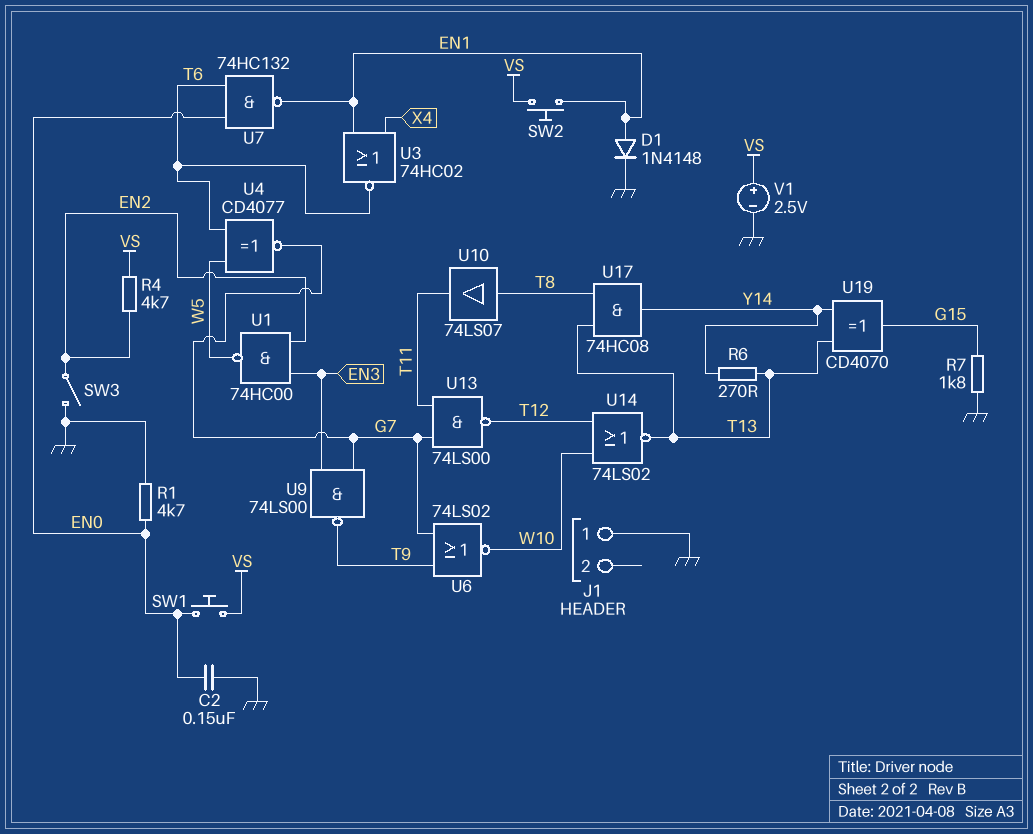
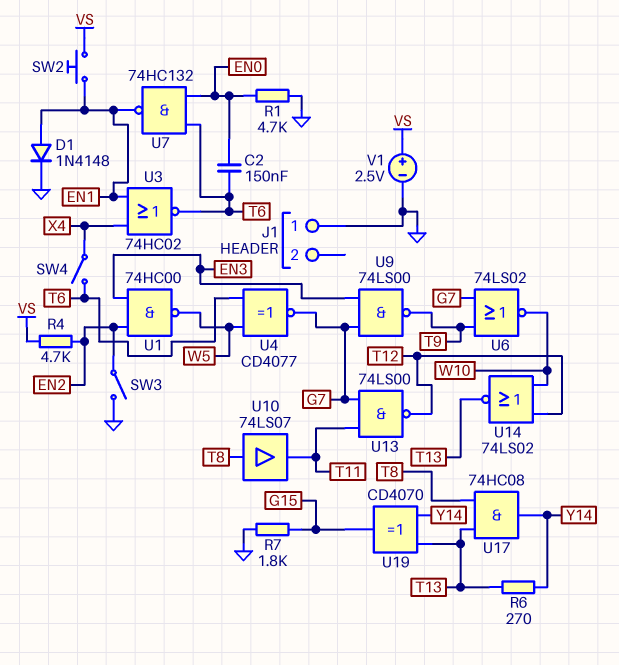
C2: 150nF (EN0, GND) -> 150nF (EN0, T6)
SW1: button (EN0, VS) -> none
SW4: none -> switch (T6, X4)

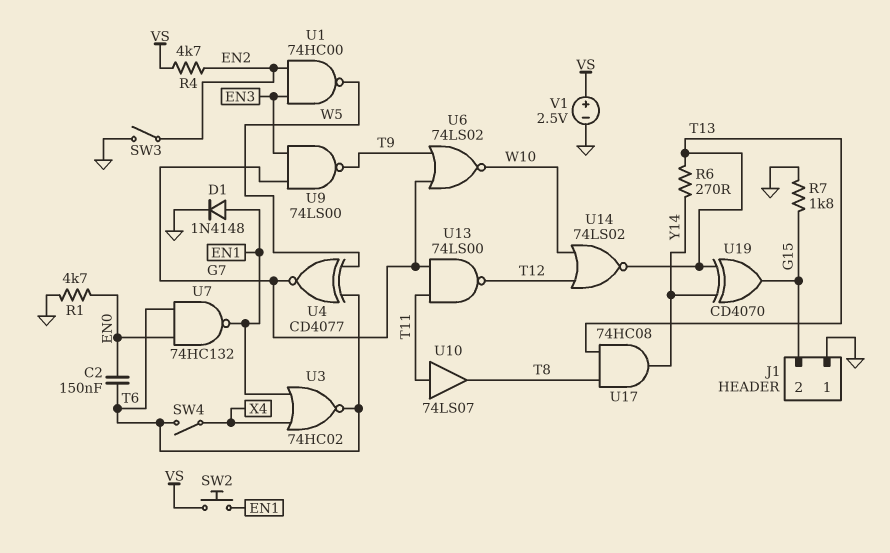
J1 pin 2: none -> G15
U10: buffer 74LS07 (in T8, out T11) -> buffer 74LS07 (in T11, out T8)

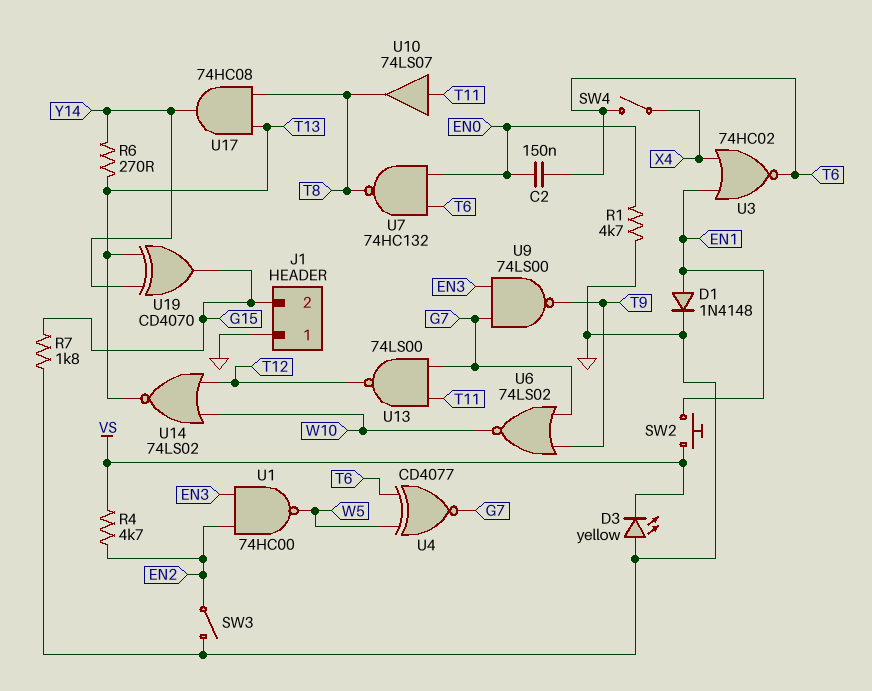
D3: none -> LED yellow (A GND, K VS)
U7: NAND 74HC132 (in EN0, in T6, out EN1) -> NAND 74HC132 (in EN0, in T6, out T8)
V1: 2.5V (plus VS, minus GND) -> none

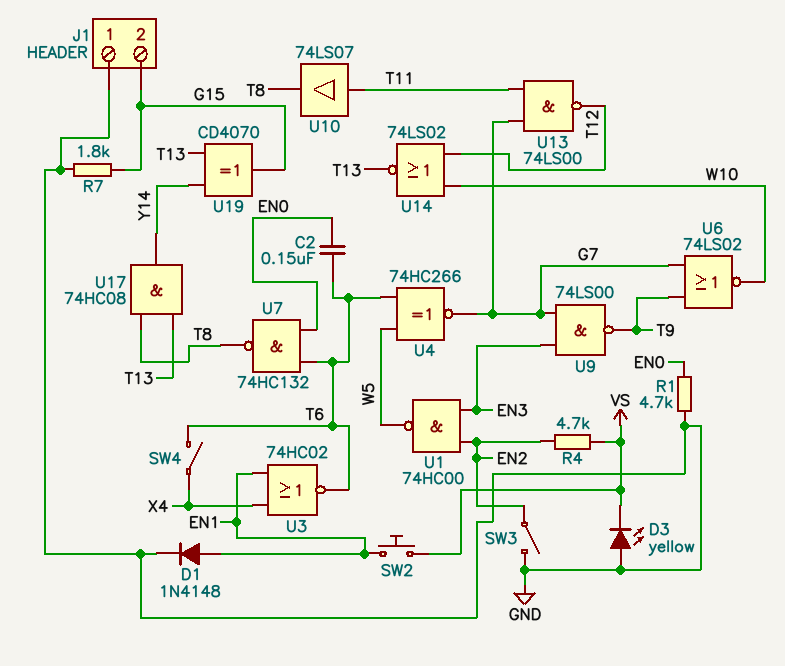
R6: 270 (T13, Y14) -> none
U4: XNOR CD4077 (in T6, in W5, out G7) -> XNOR 74HC266 (in T6, in W5, out G7)

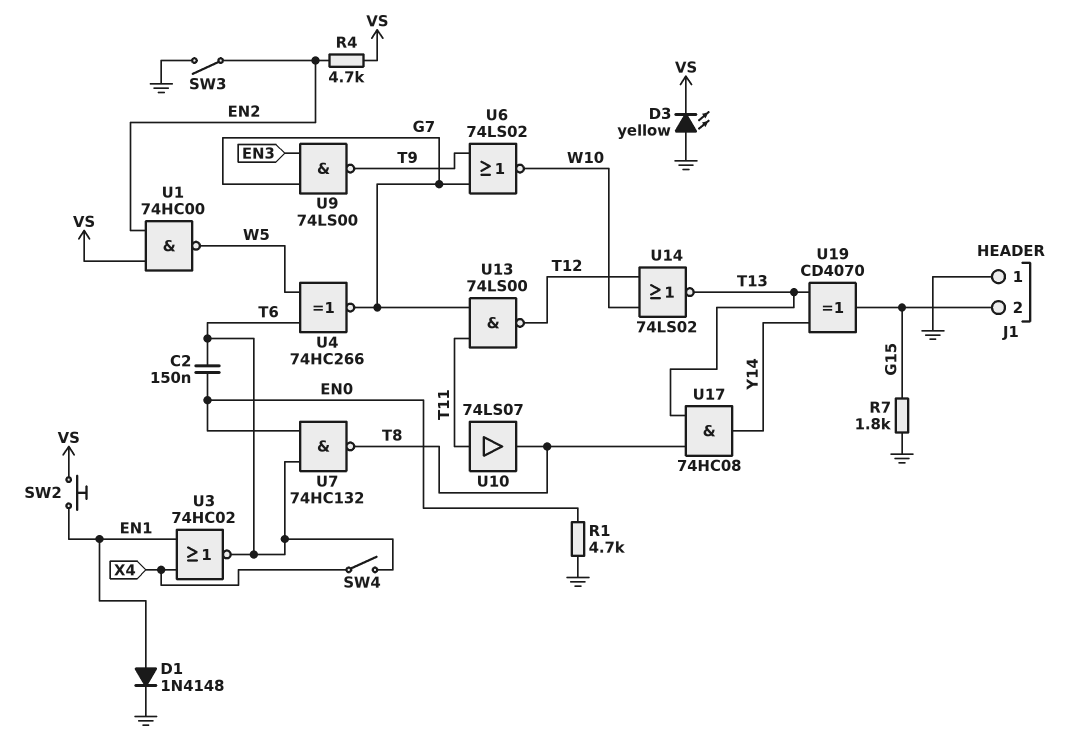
U1: NAND 74HC00 (in EN2, in EN3, out W5) -> NAND 74HC00 (in EN2, in VS, out W5)

